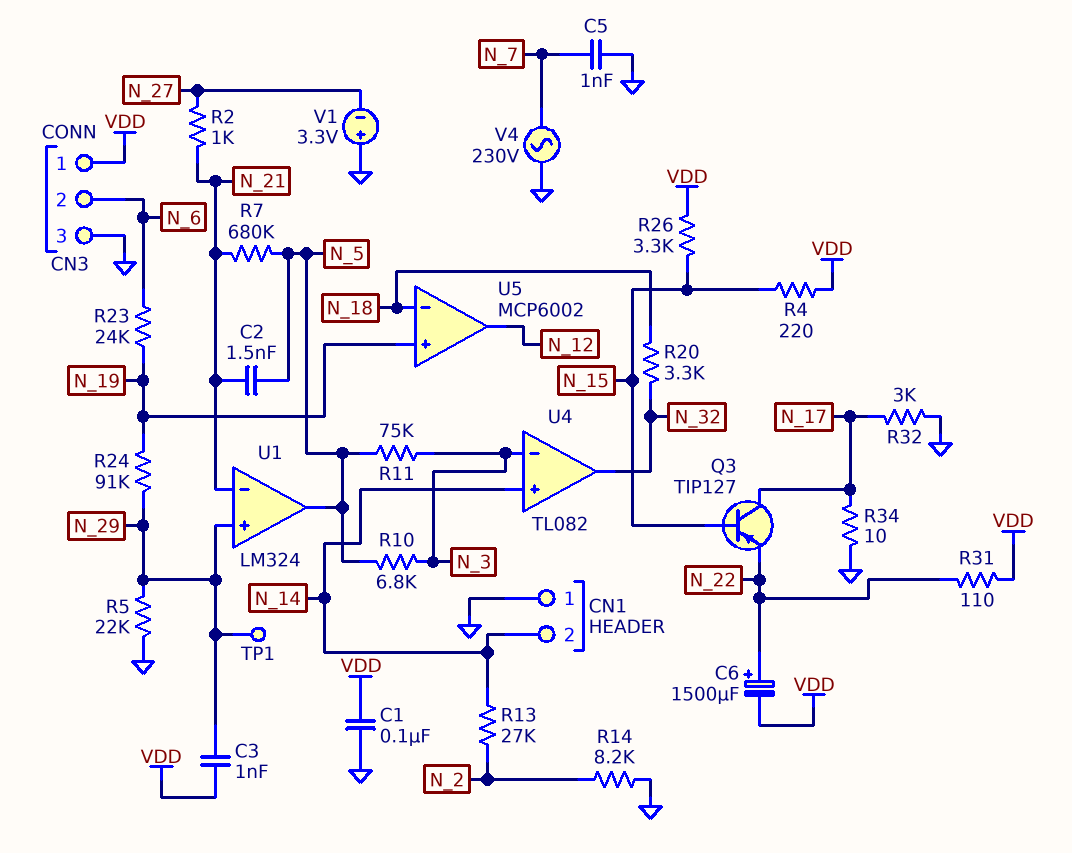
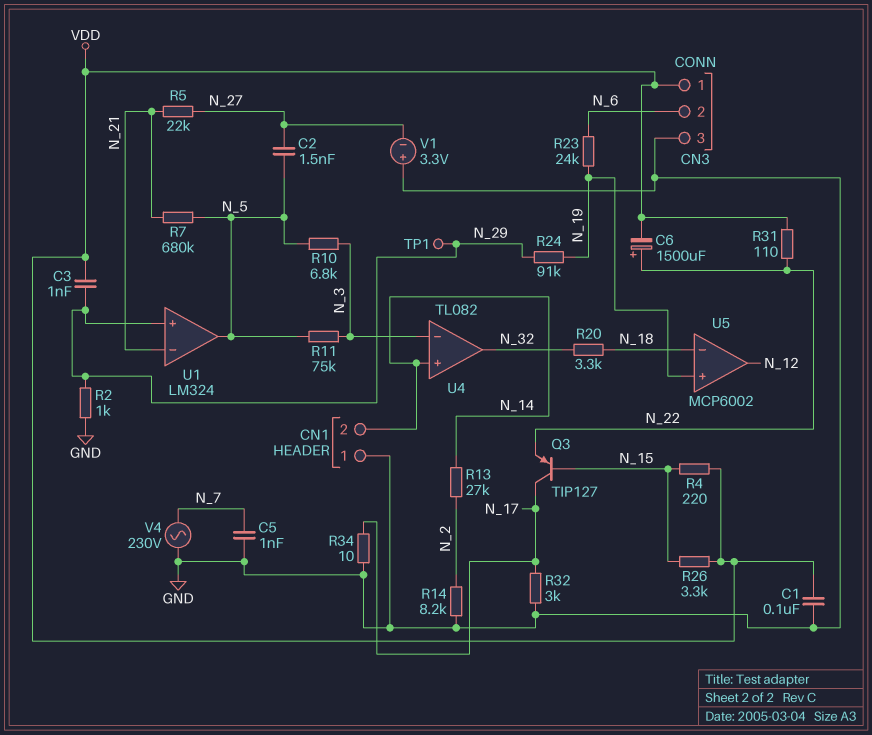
C2: 1.5nF (N_5, N_21) -> 1.5nF (N_5, N_27)
R2: 1k (N_21, N_27) -> 1k (GND, N_29)
R5: 22k (GND, N_29) -> 22k (N_21, N_27)

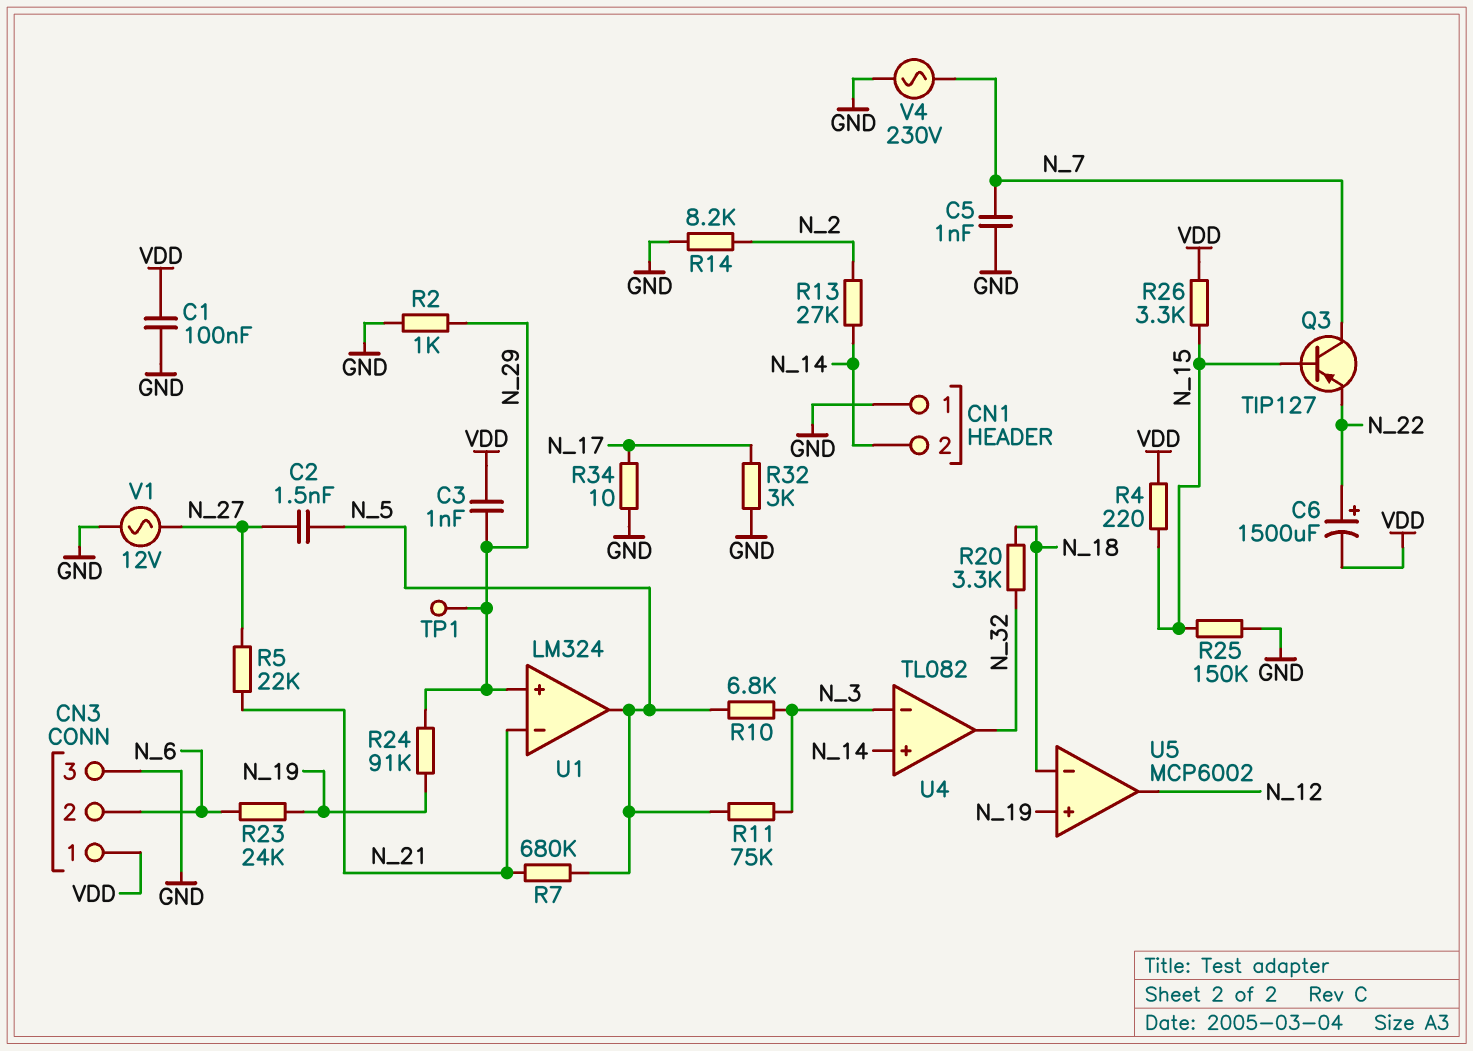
Q3: PNP TIP127 (B N_15, C N_17, E N_22) -> PNP TIP127 (B N_15, C N_7, E N_22)
R25: none -> 150k (GND, N_15)
R31: 110 (N_22, VDD) -> none
V1: 3.3V (plus GND, minus N_27) -> AC 12V (GND, N_27)

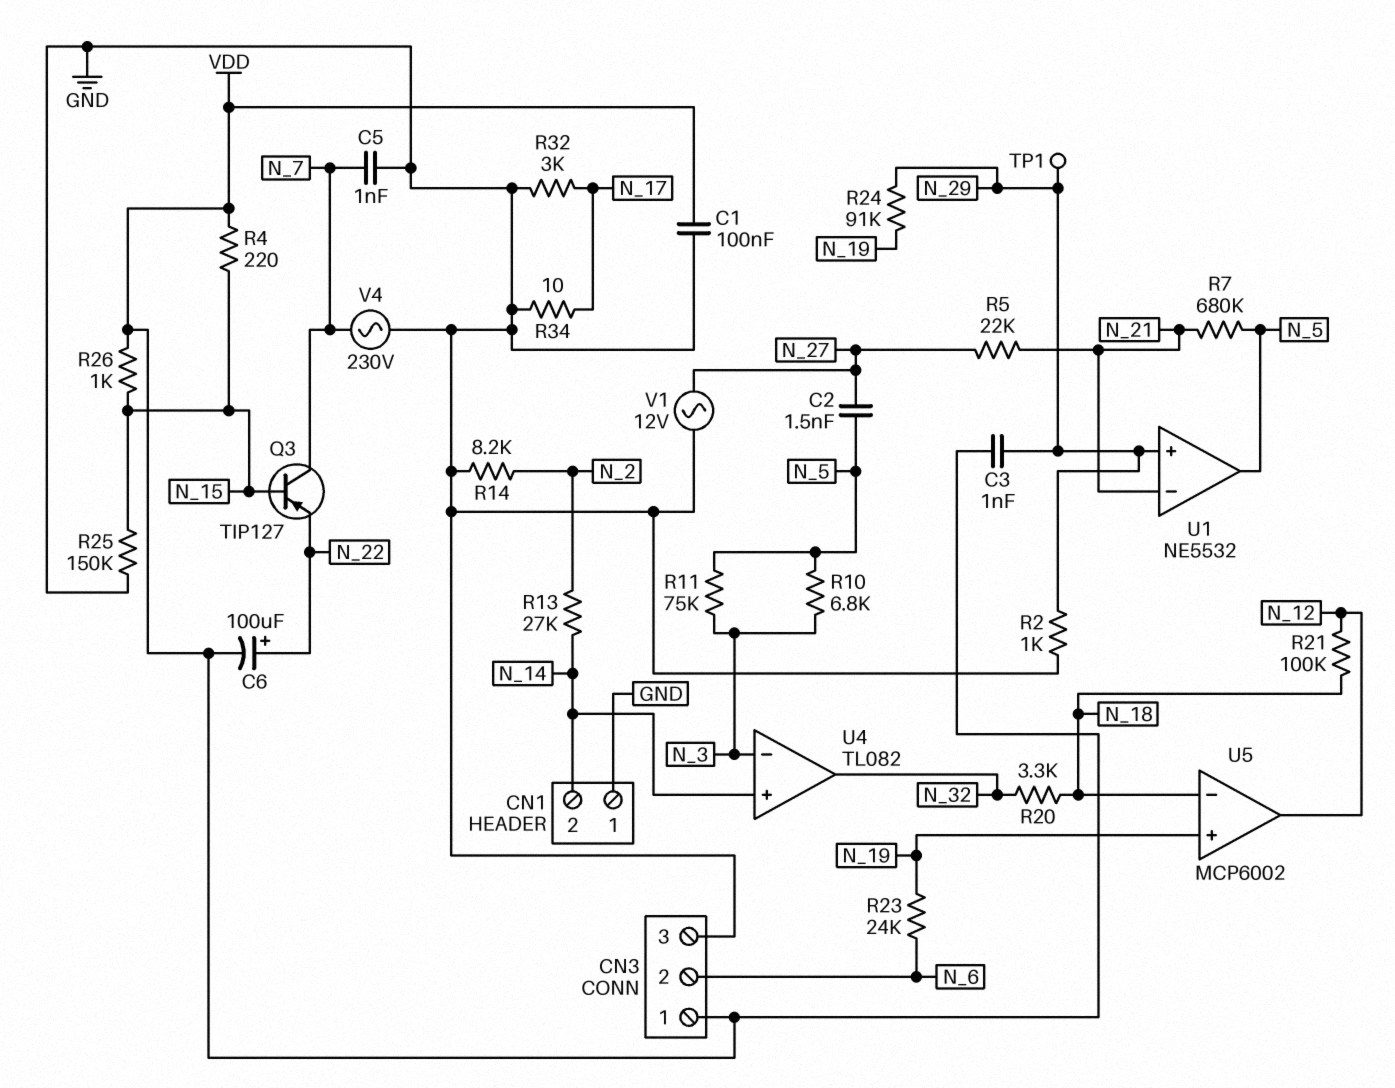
C6: 1500uF (plus N_22, minus VDD) -> 100uF (plus N_22, minus VDD)
R21: none -> 100k (N_12, N_18)
R26: 3.3k (N_15, VDD) -> 1k (N_15, VDD)
U1: LM324 -> NE5532

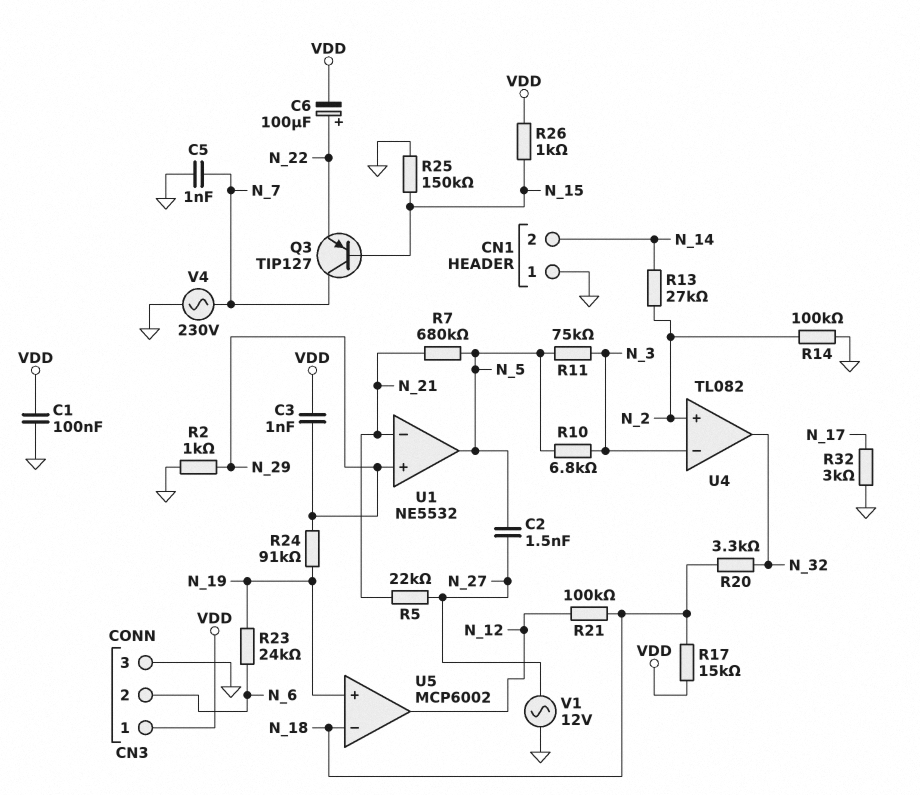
R4: 220 (N_15, VDD) -> none
R14: 8.2k (GND, N_2) -> 100k (GND, N_2)
R17: none -> 15k (N_18, VDD)
R34: 10 (GND, N_17) -> none
TP1: test point (N_29) -> none
U4 pin in+: N_14 -> N_2

